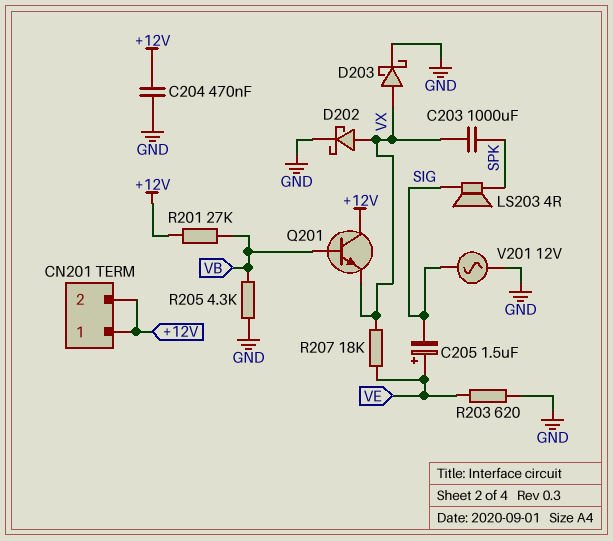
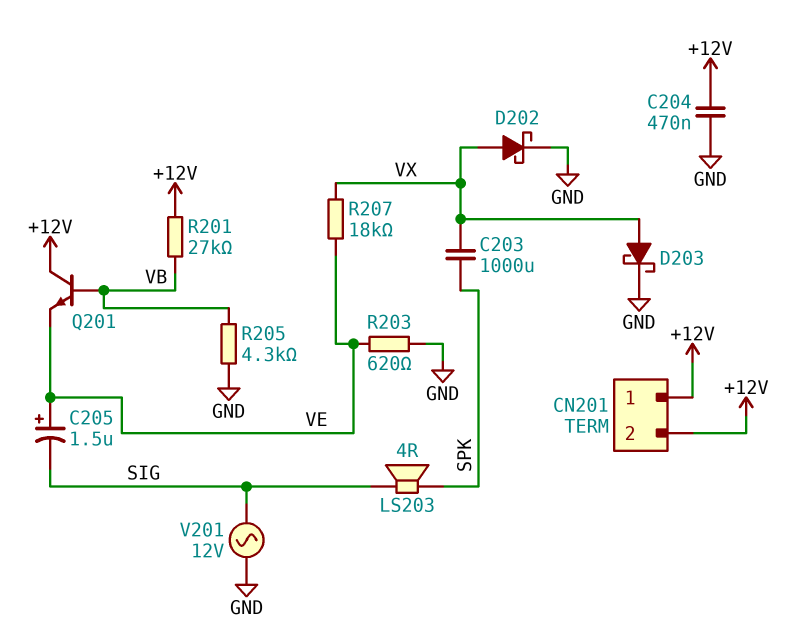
Q201: NPN (B VB, C +12V, E VX) -> NPN (B VB, C +12V, E VE)

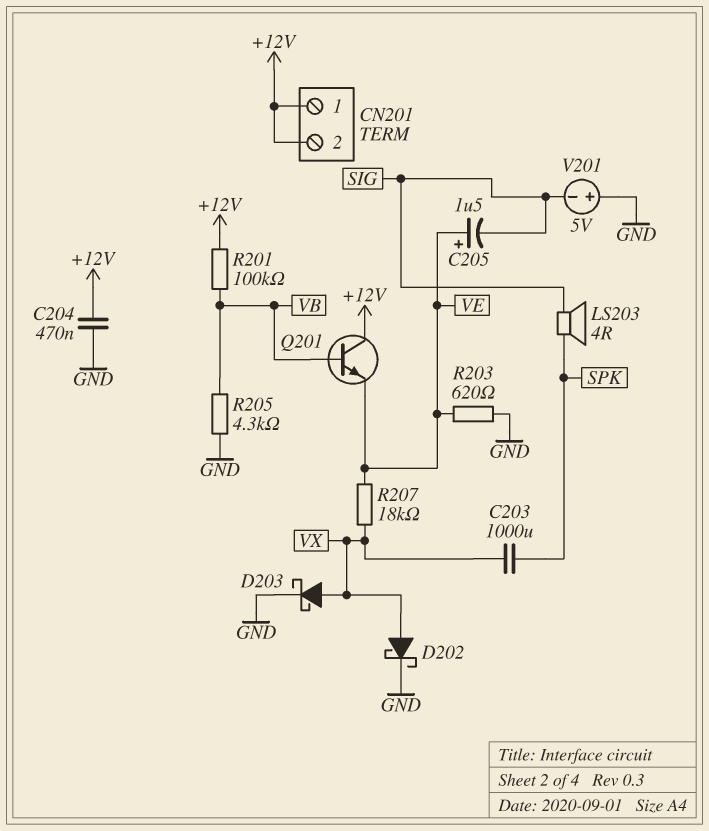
R201: 27k (+12V, VB) -> 100k (+12V, VB)
V201: AC 12V (GND, SIG) -> 5V (plus GND, minus SIG)

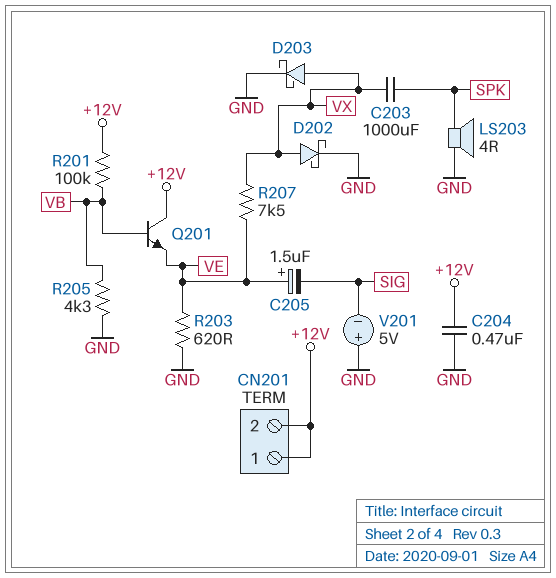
LS203: speaker 4R (SIG, SPK) -> speaker 4R (GND, SPK)
R207: 18k (VE, VX) -> 7.5k (VE, VX)

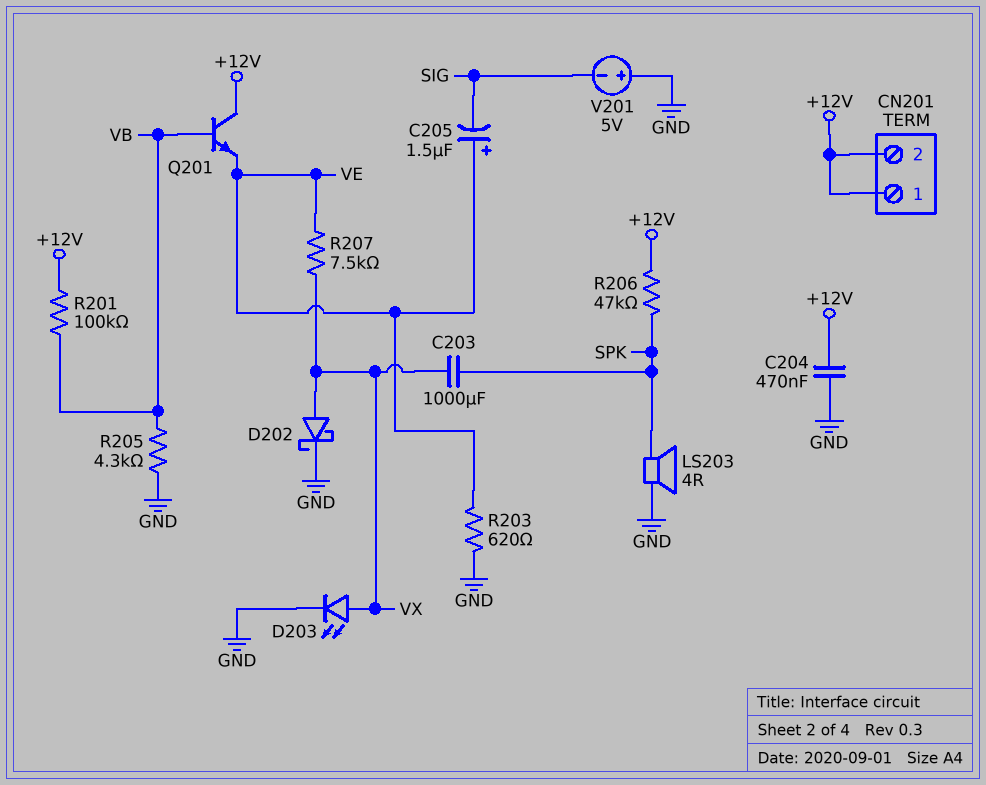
D203: schottky (A VX, K GND) -> LED (A VX, K GND)
R206: none -> 47k (+12V, SPK)

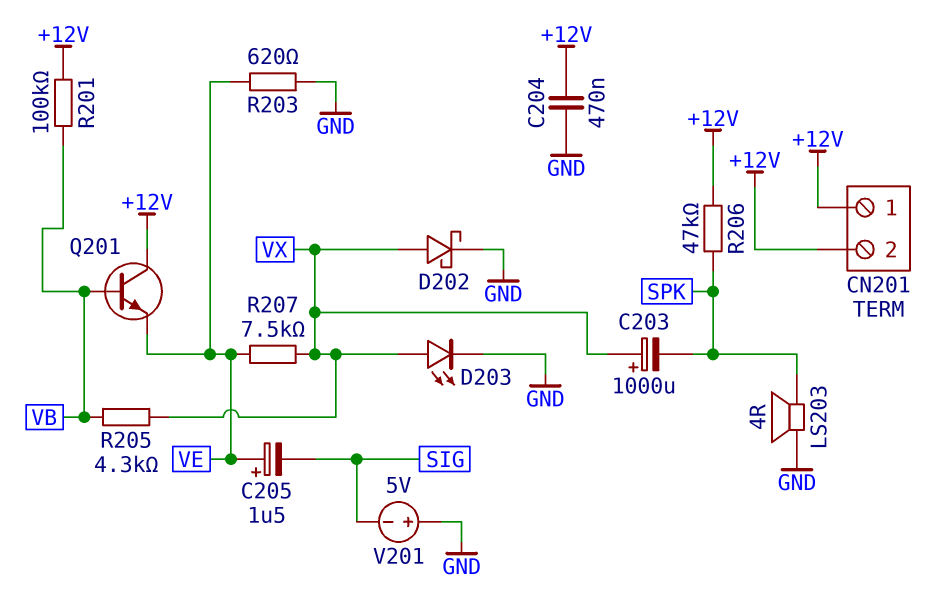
C203: 1000uF (SPK, VX) -> 1000uF (plus VX, minus SPK)
R205: 4.3k (GND, VB) -> 4.3k (VB, VX)

